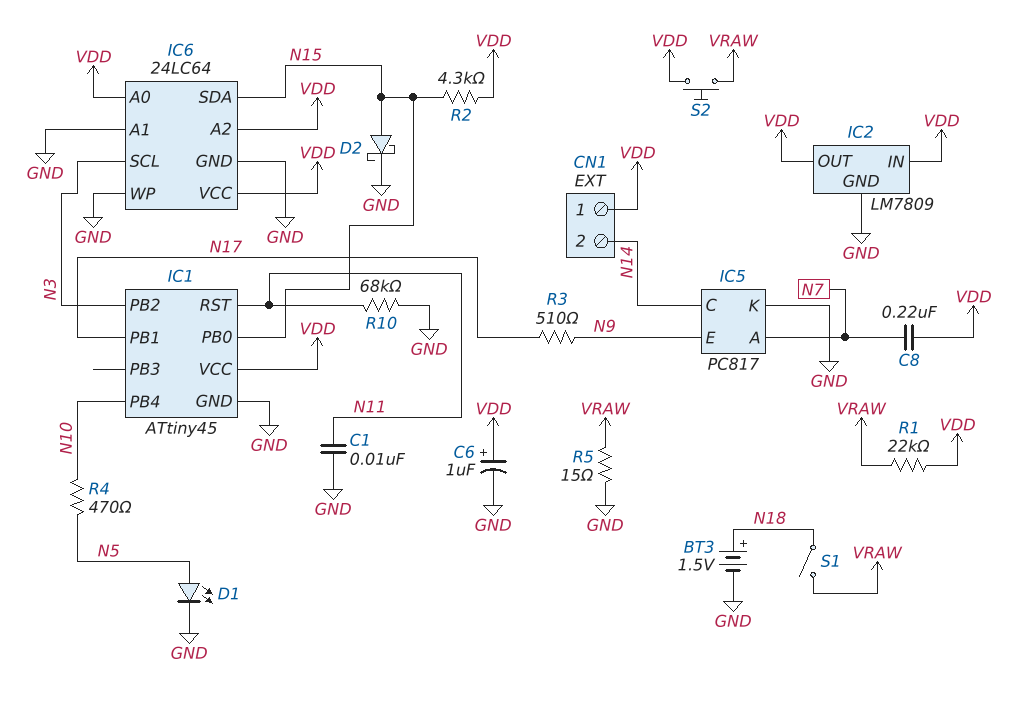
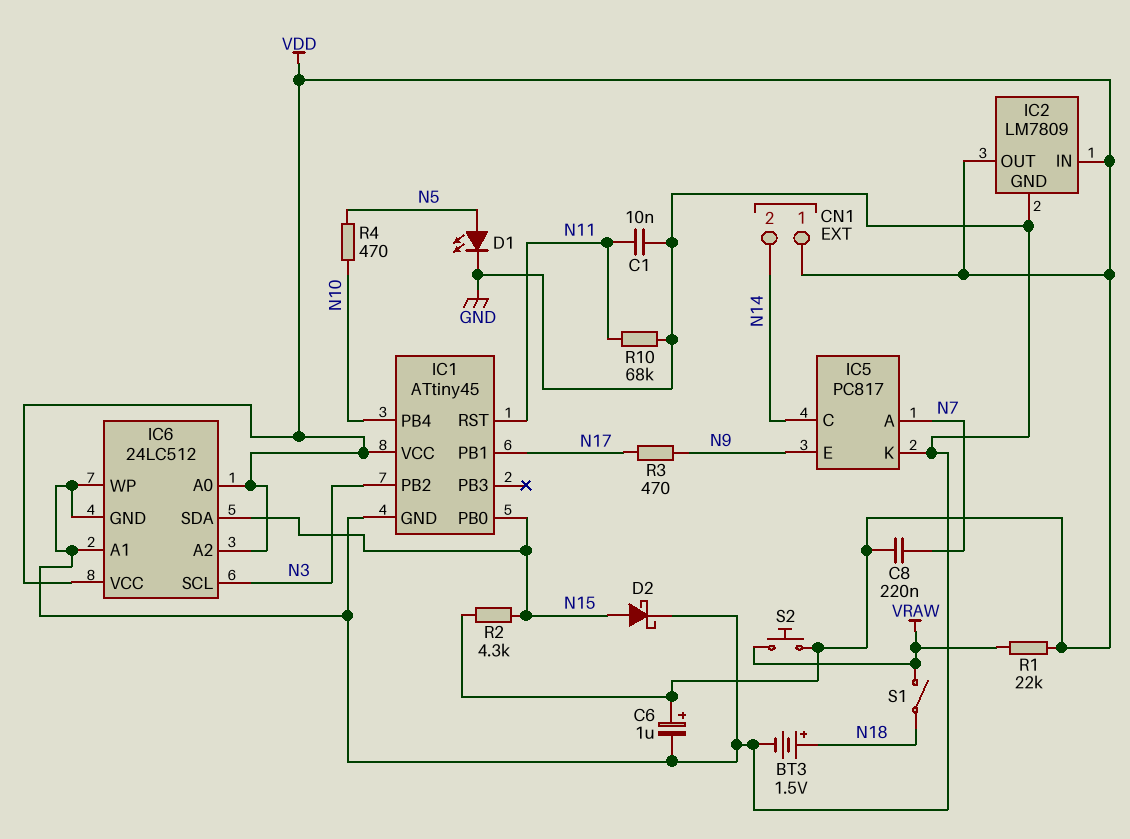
IC6: 24LC64 -> 24LC512
R3: 510 (N9, N17) -> 470 (N9, N17)
R5: 15 (GND, VRAW) -> none

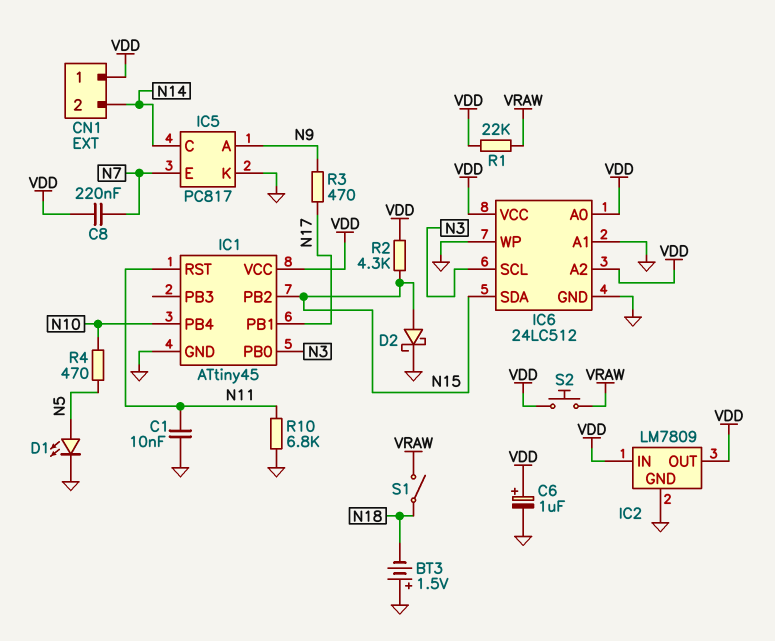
BT3: 1.5V (plus N18, minus GND) -> 1.5V (plus GND, minus N18)
IC1 pin PB0: N15 -> N3
IC1 pin PB2: N3 -> N15
IC5 pin A: N7 -> N9
IC5 pin E: N9 -> N7
R10: 68k (GND, N11) -> 6.8k (GND, N11)

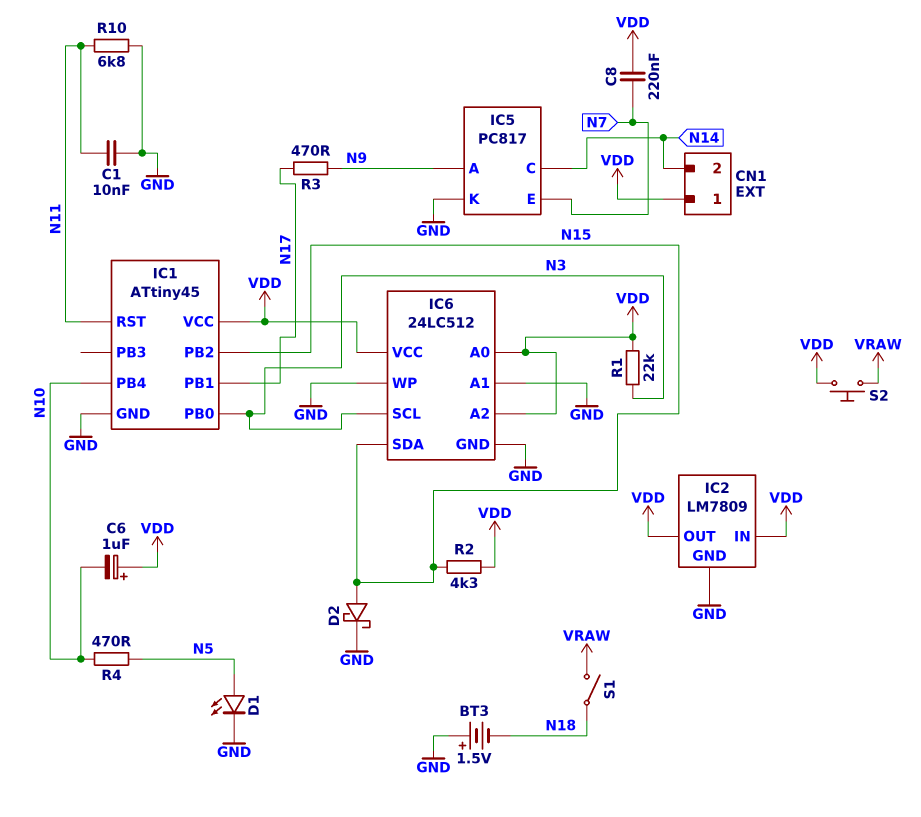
C6: 1uF (plus VDD, minus GND) -> 1uF (plus VDD, minus N10)
R1: 22k (VDD, VRAW) -> 22k (N3, VDD)

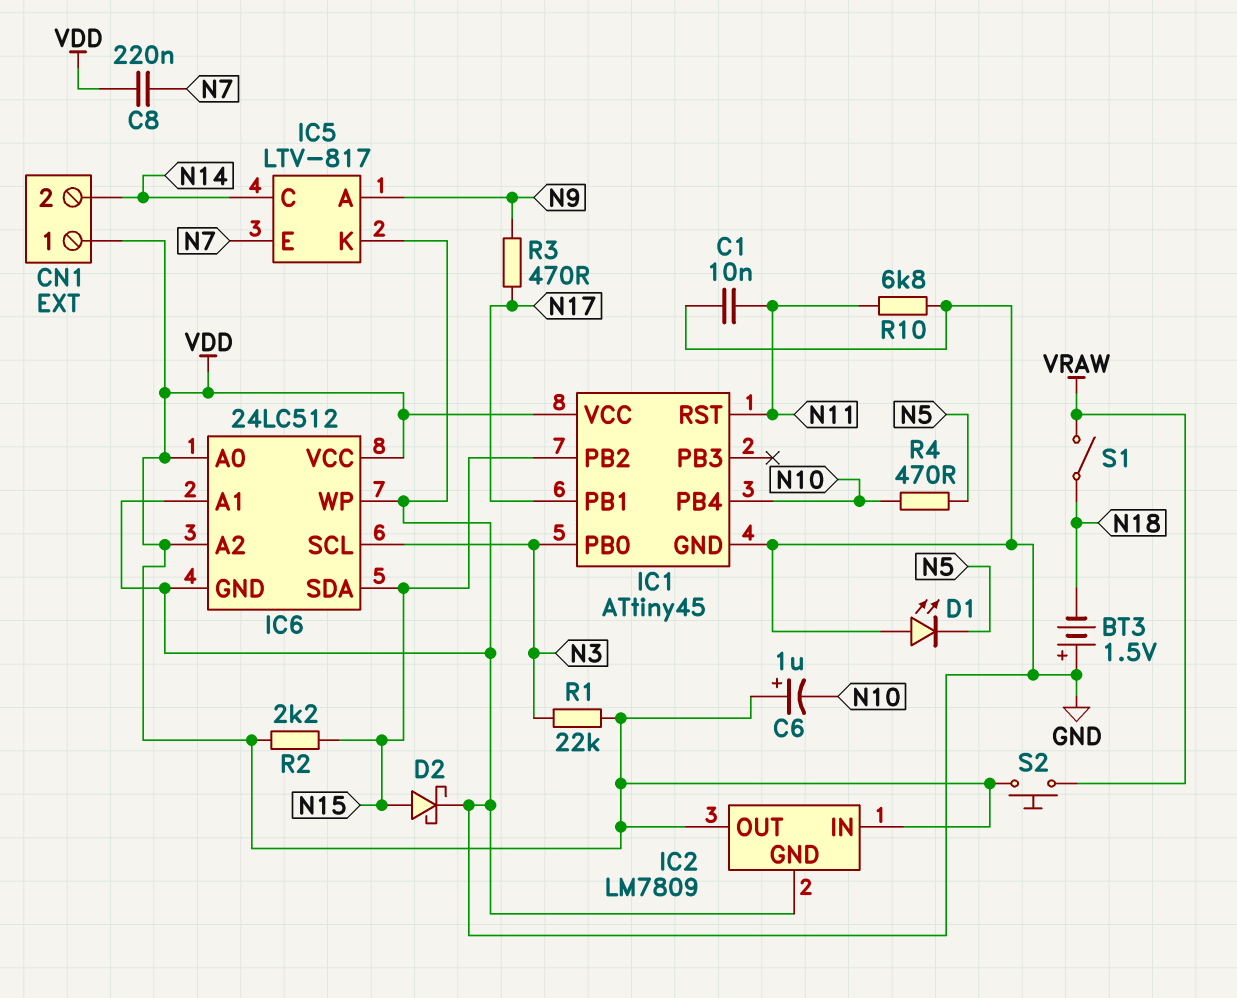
D1: LED (A N5, K GND) -> LED (A GND, K N5)
IC5: PC817 -> LTV-817
R2: 4.3k (N15, VDD) -> 2.2k (N15, VDD)

